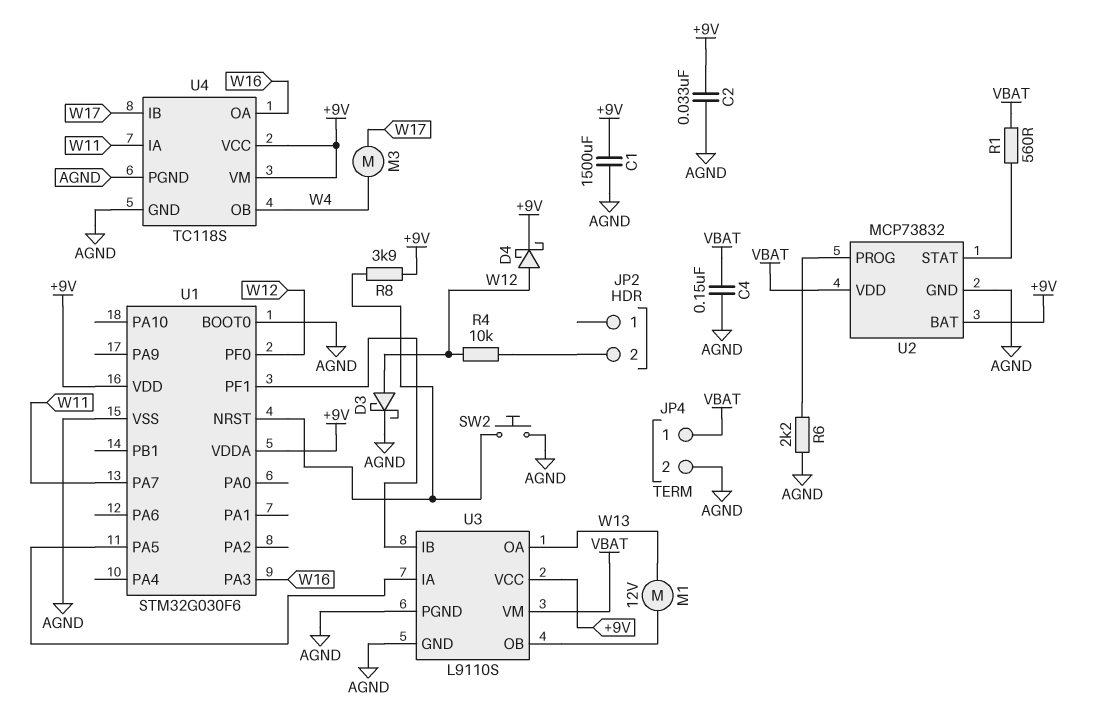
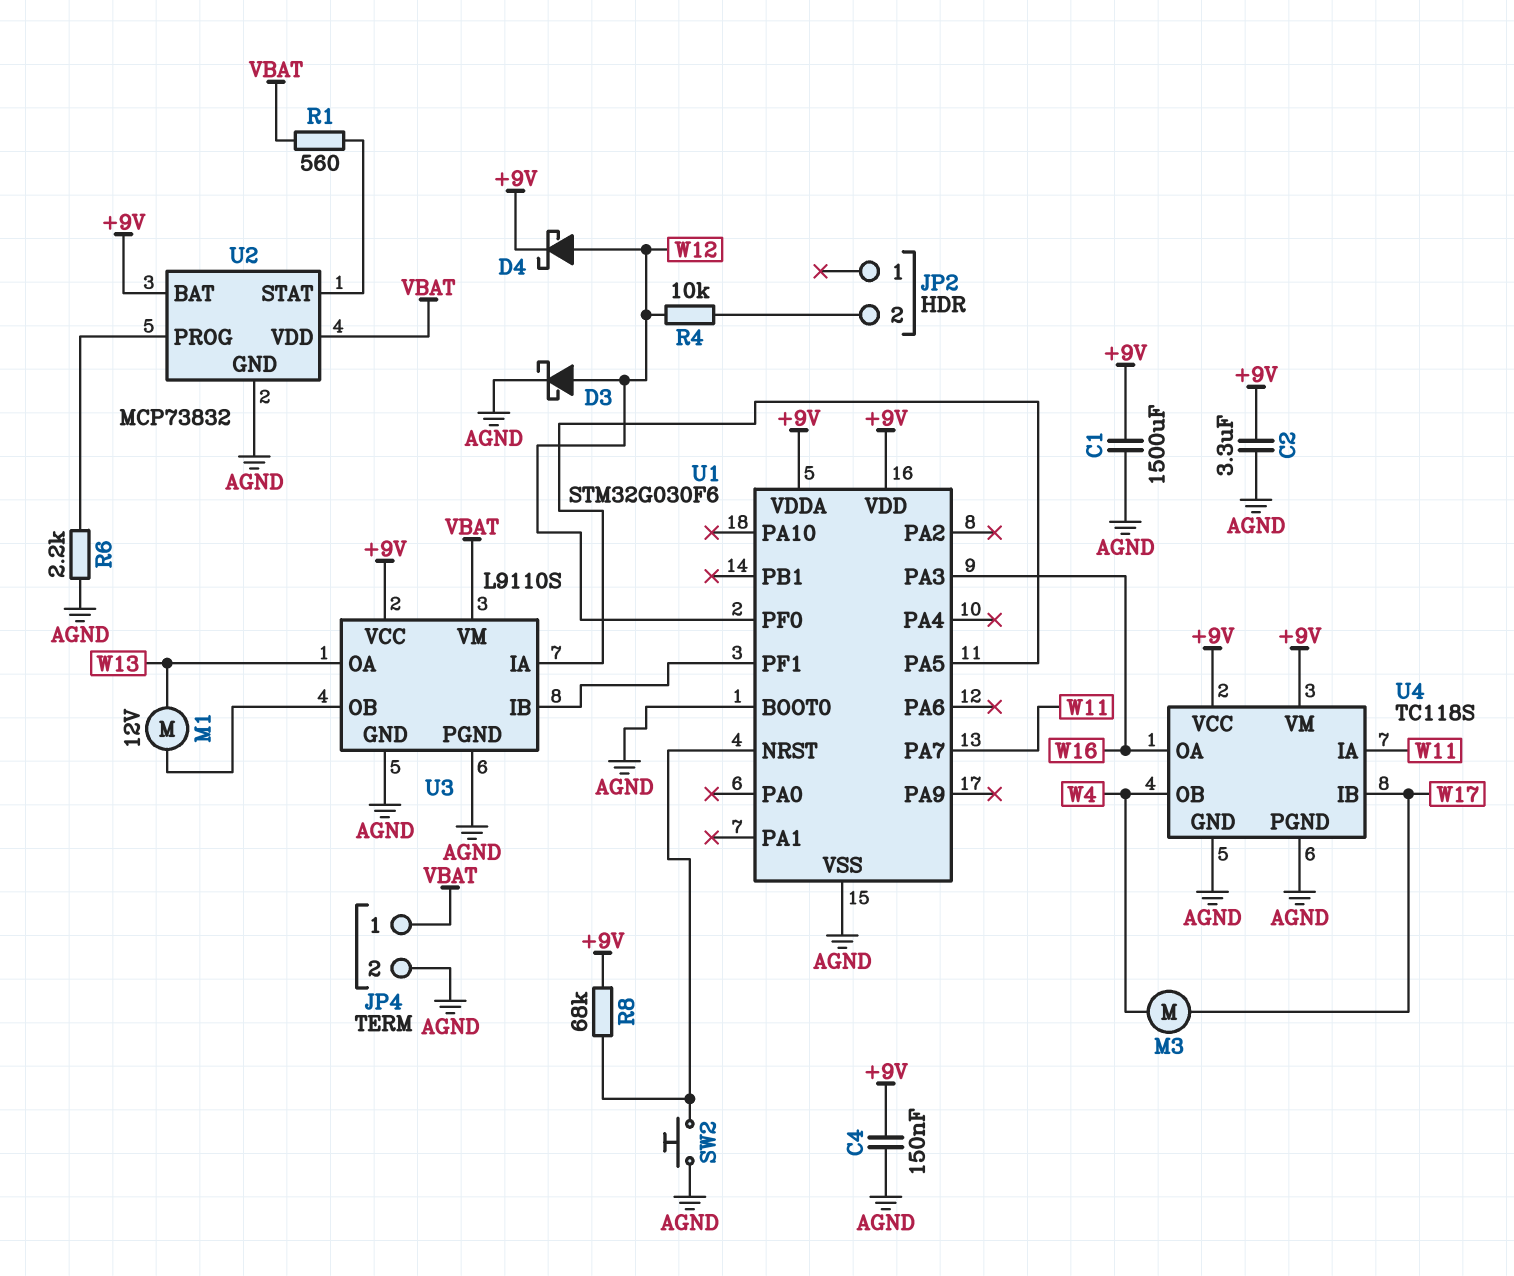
C2: 33nF (+9V, AGND) -> 3.3uF (+9V, AGND)
C4: 150nF (AGND, VBAT) -> 150nF (+9V, AGND)
R8: 3.9k (+9V, U1/NRST) -> 68k (+9V, U1/NRST)

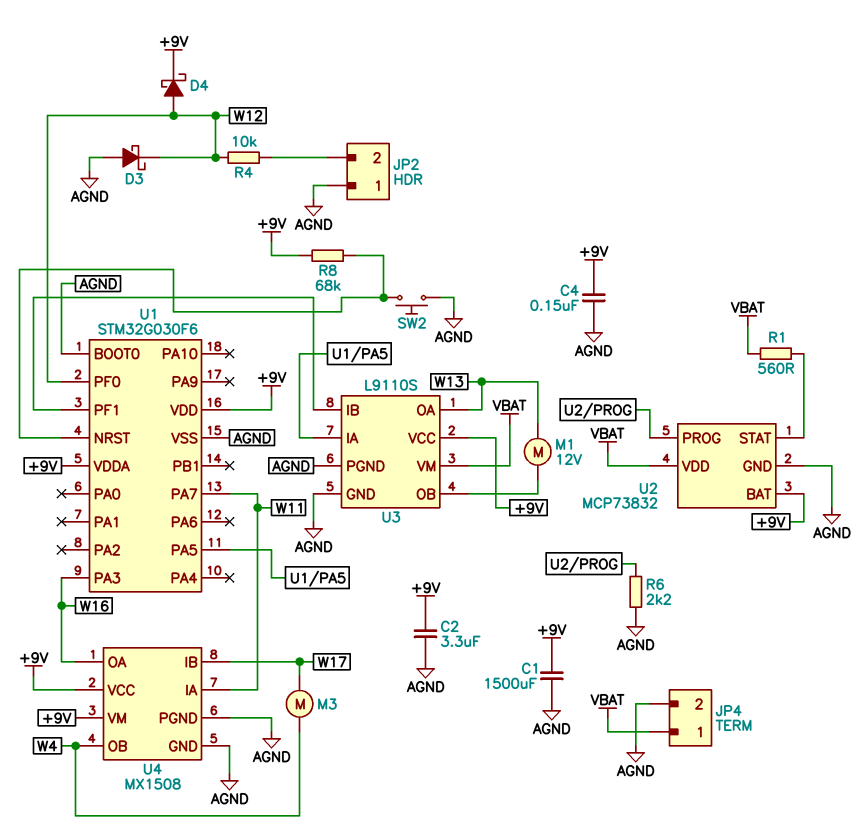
D3: schottky (A W12, K AGND) -> schottky (A AGND, K W12)
JP2 pin 1: none -> AGND
U4: TC118S -> MX1508

